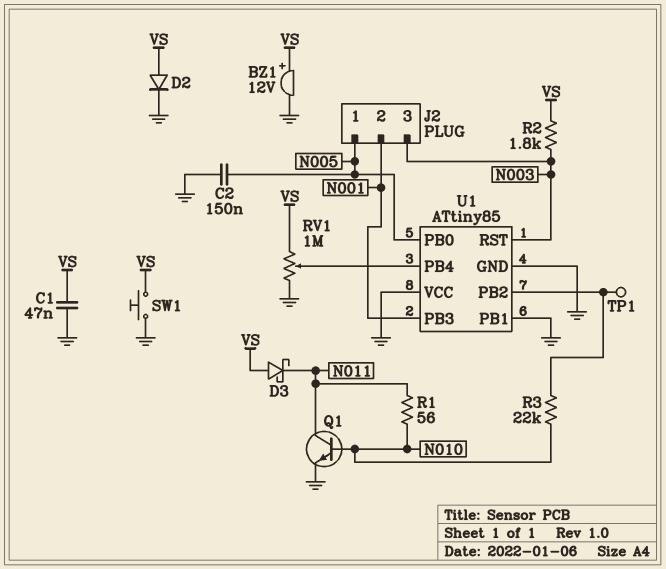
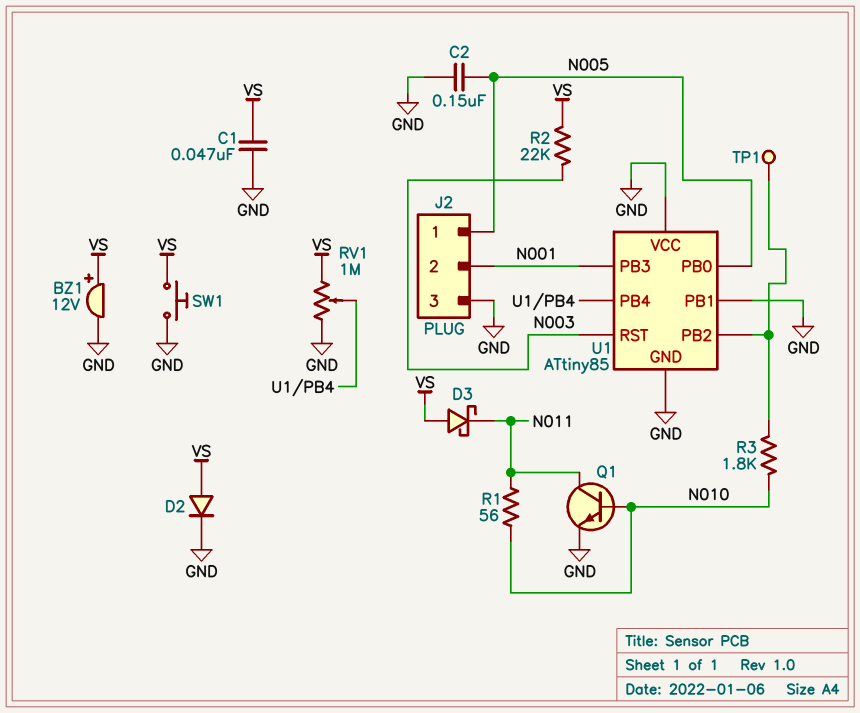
J2 pin 3: N003 -> GND
R2: 1.8k (N003, VS) -> 22k (N003, VS)
R3: 22k (N010, U1/PB2) -> 1.8k (N010, U1/PB2)

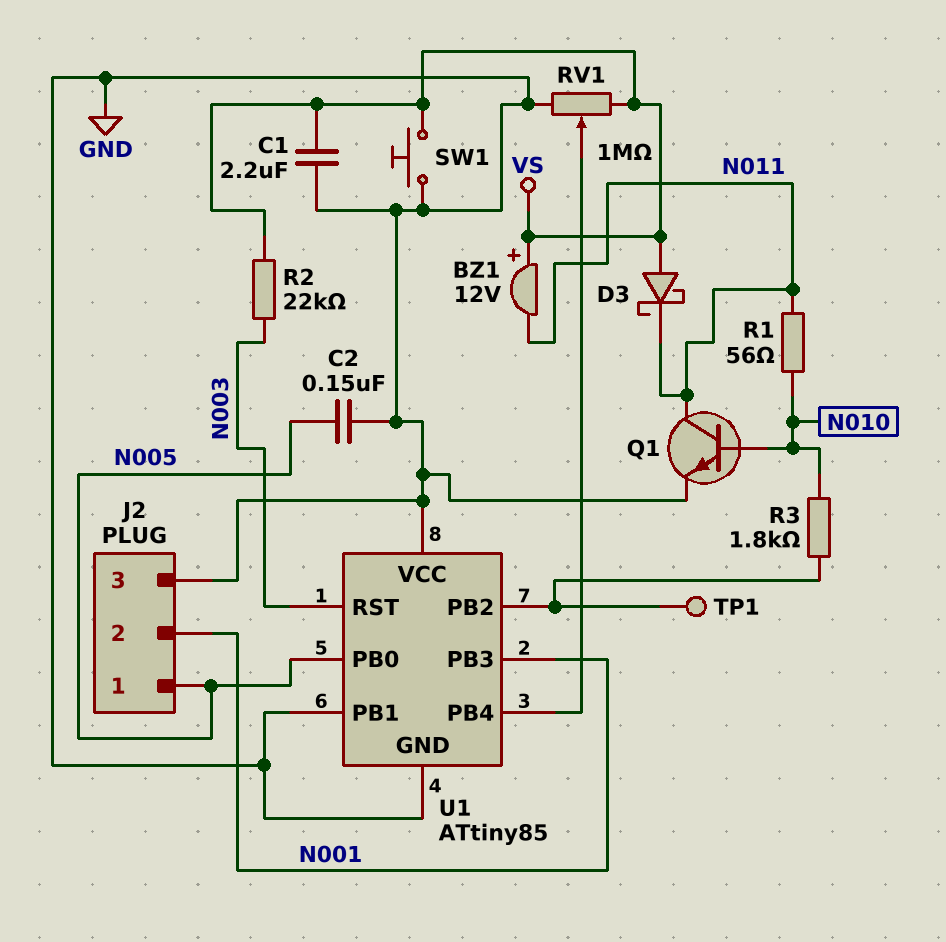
BZ1: buzzer 12V (plus VS, minus GND) -> buzzer 12V (plus VS, minus N011)
C1: 47nF (GND, VS) -> 2.2uF (GND, VS)
D2: diode (A VS, K GND) -> none

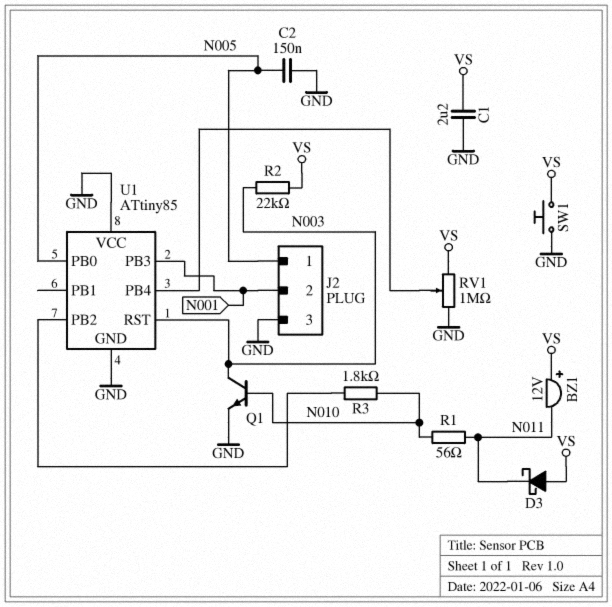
Q1: NPN (B N010, C N011, E GND) -> NPN (B N010, C N003, E GND)
TP1: test point (U1/PB2) -> none
U1 pin PB1: GND -> none

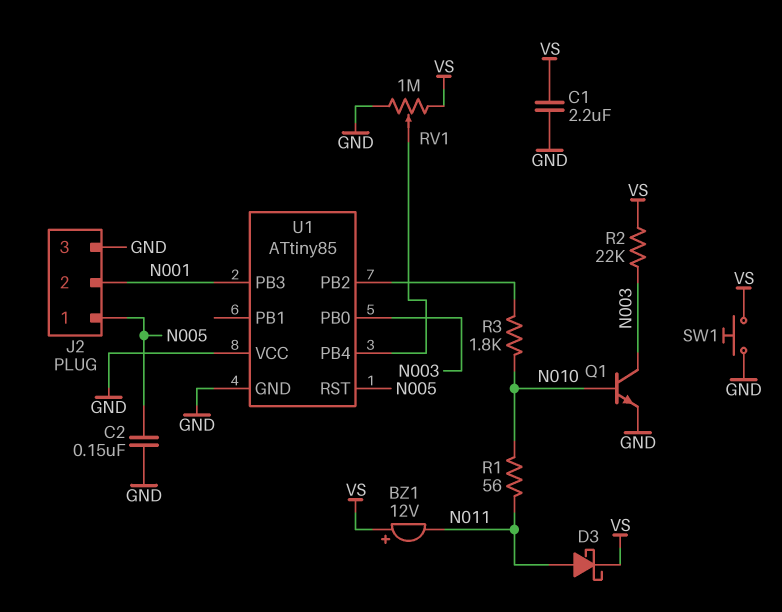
D3: schottky (A VS, K N011) -> schottky (A N011, K VS)
U1 pin PB0: N005 -> N003
U1 pin RST: N003 -> N005

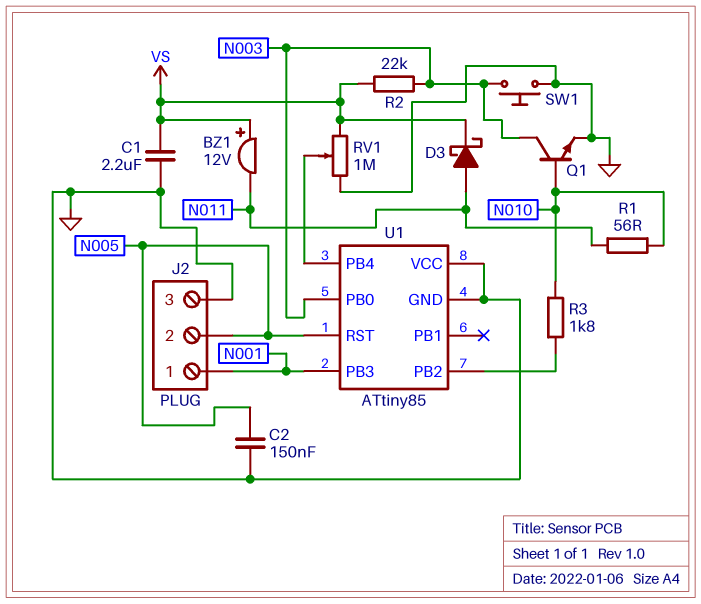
J2 pin 1: N005 -> N001
J2 pin 2: N001 -> N005
SW1: button (GND, VS) -> button (GND, N003)

